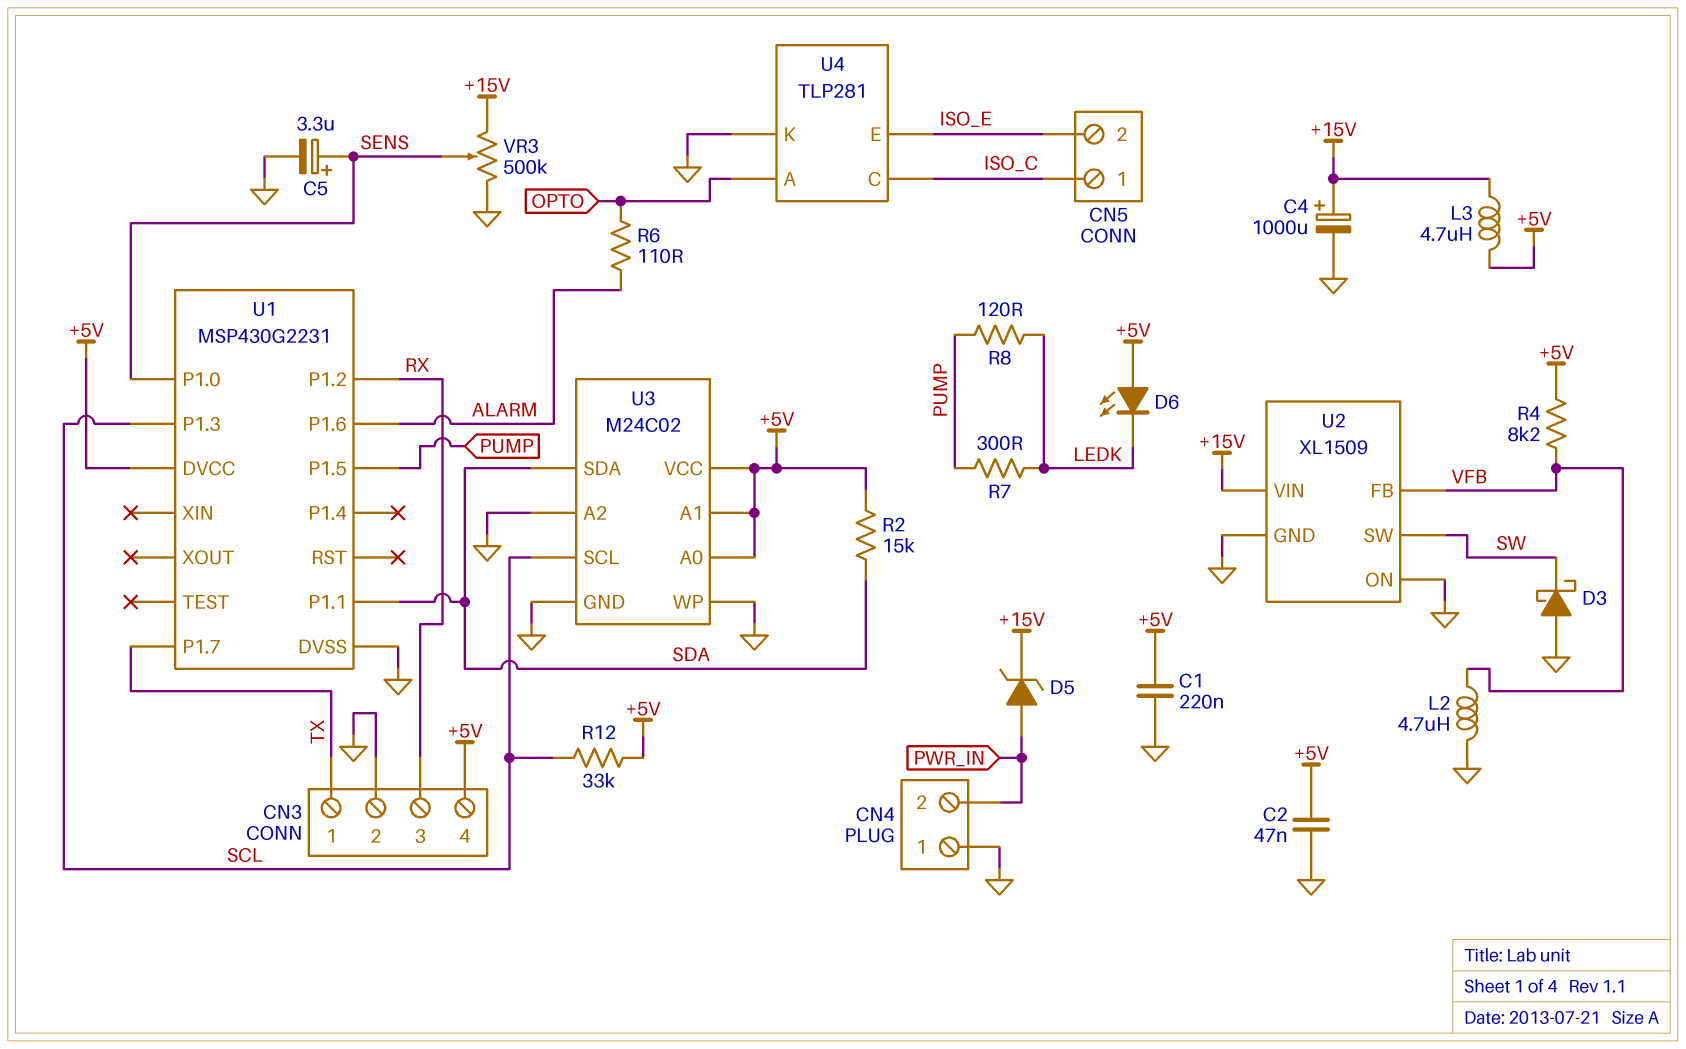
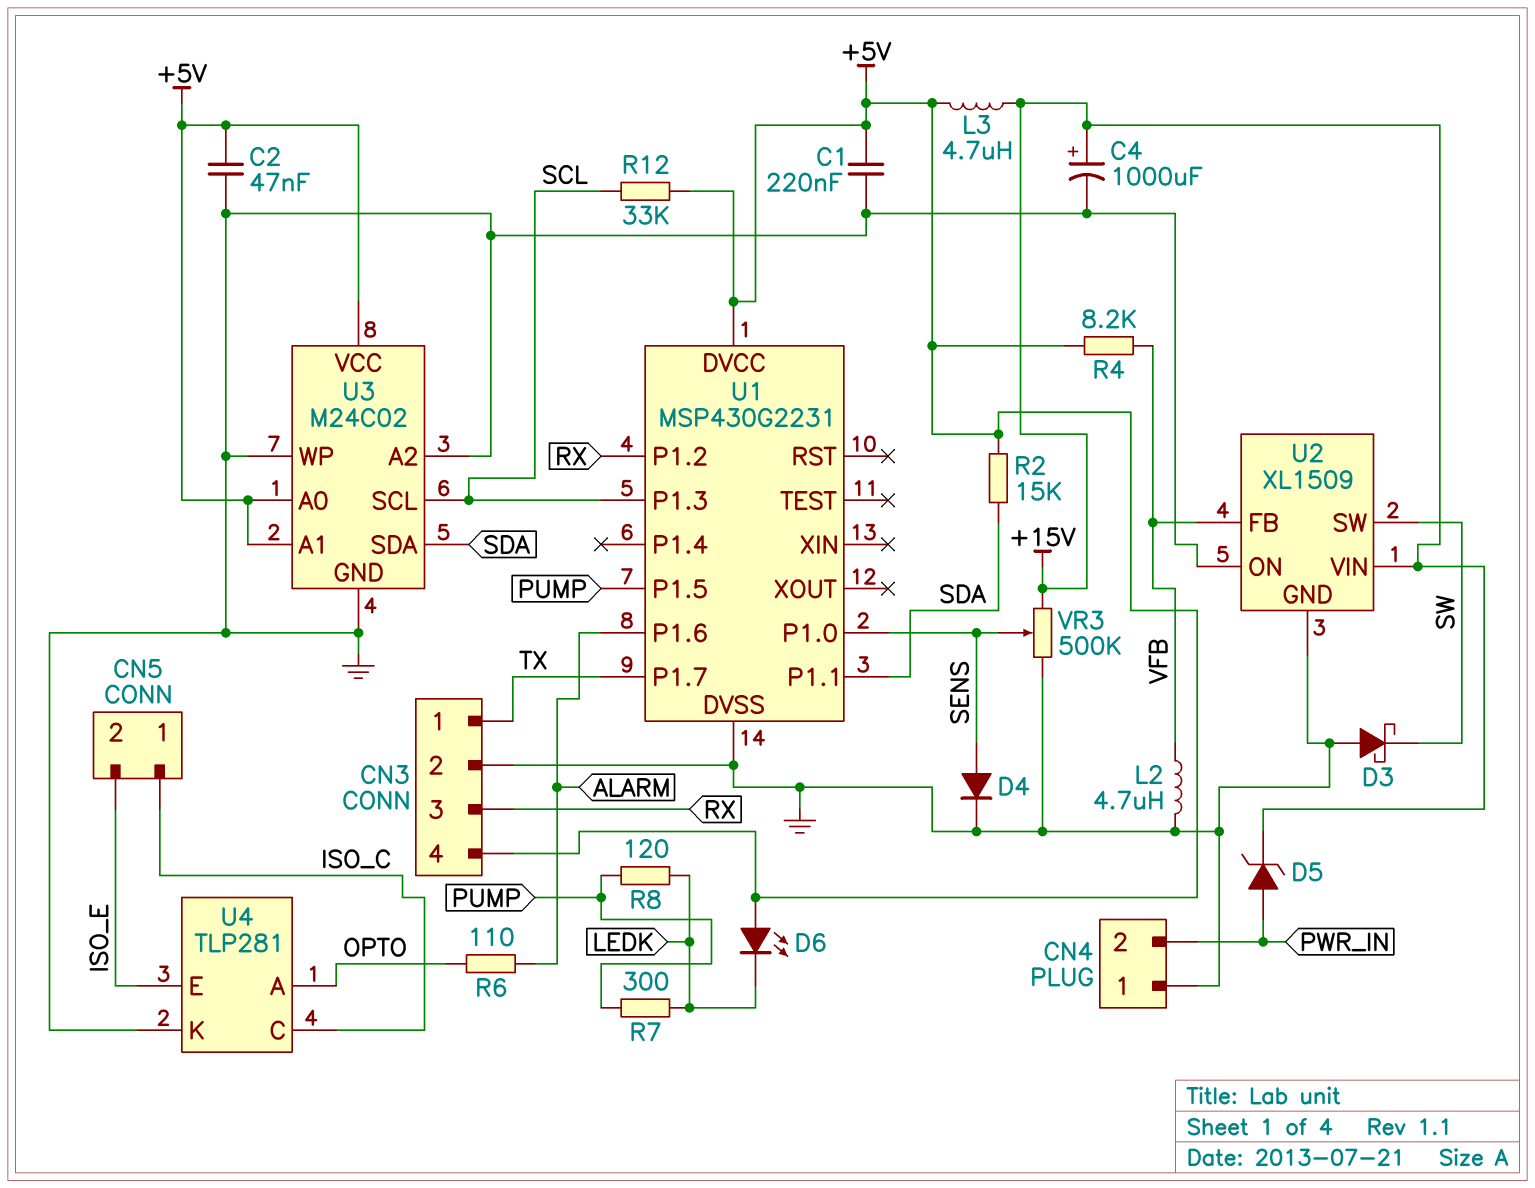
C5: 3.3uF (plus SENS, minus GND) -> none
D4: none -> diode (A SENS, K GND)

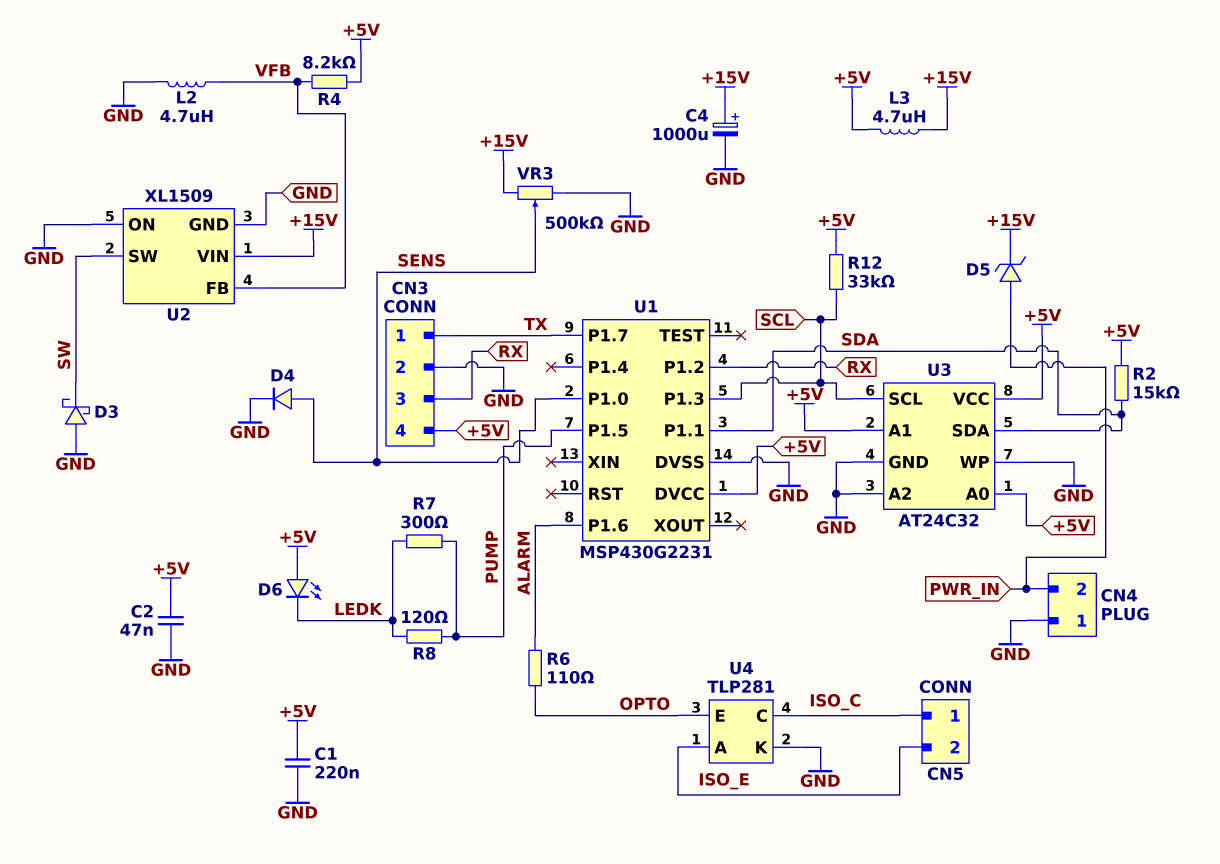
U3: M24C02 -> AT24C32
U4 pin A: OPTO -> ISO_E
U4 pin E: ISO_E -> OPTO

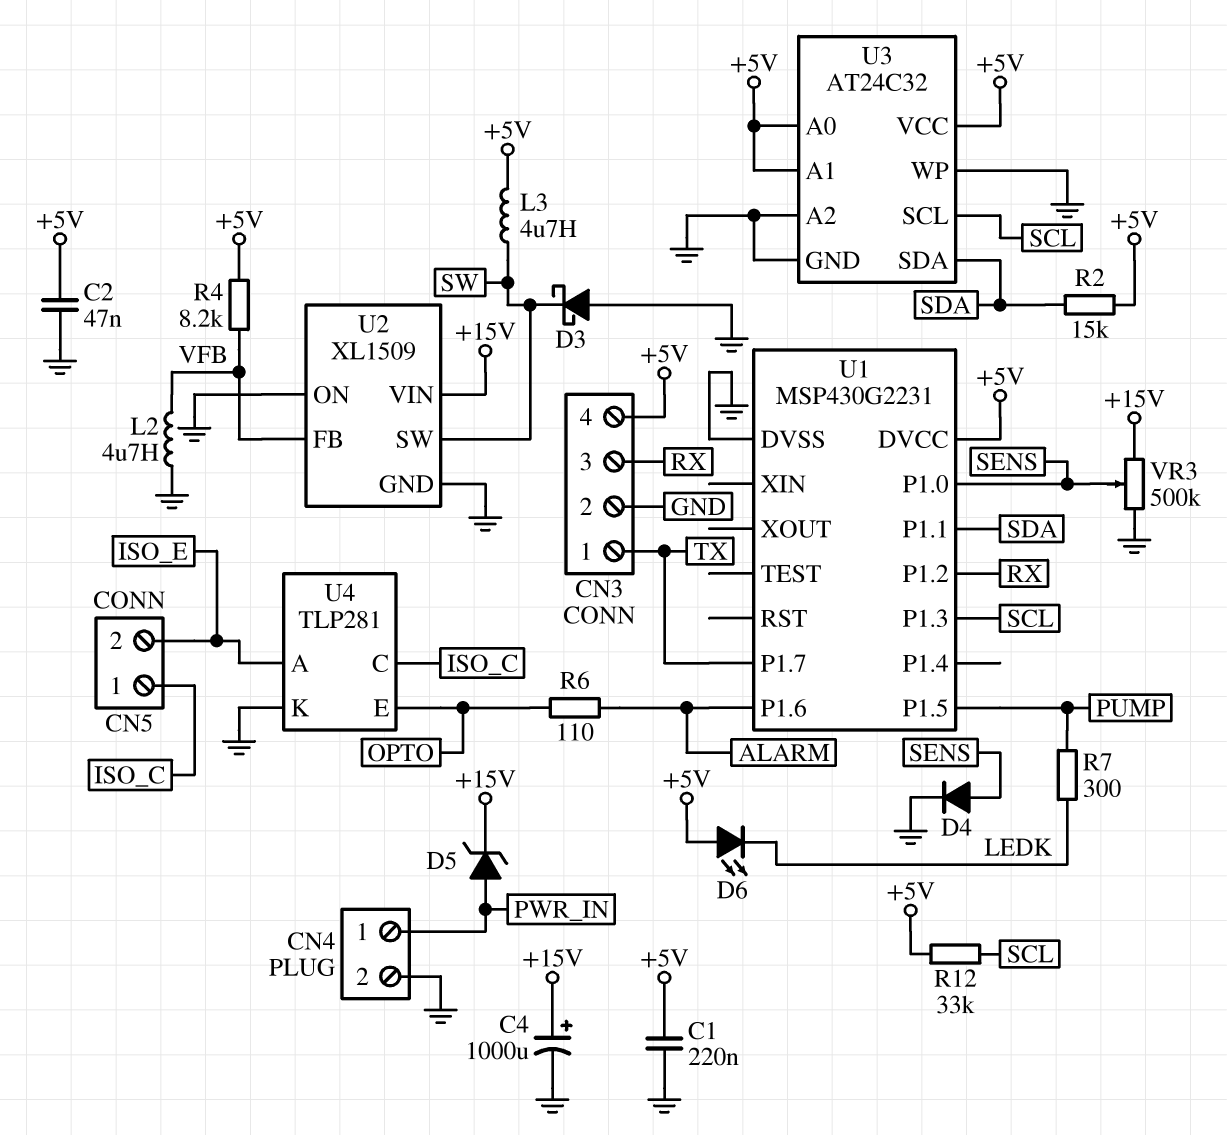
CN4 pin 1: GND -> PWR_IN
CN4 pin 2: PWR_IN -> GND
L3: 4.7uH (+5V, +15V) -> 4.7uH (+5V, SW)
R8: 120 (LEDK, PUMP) -> none

